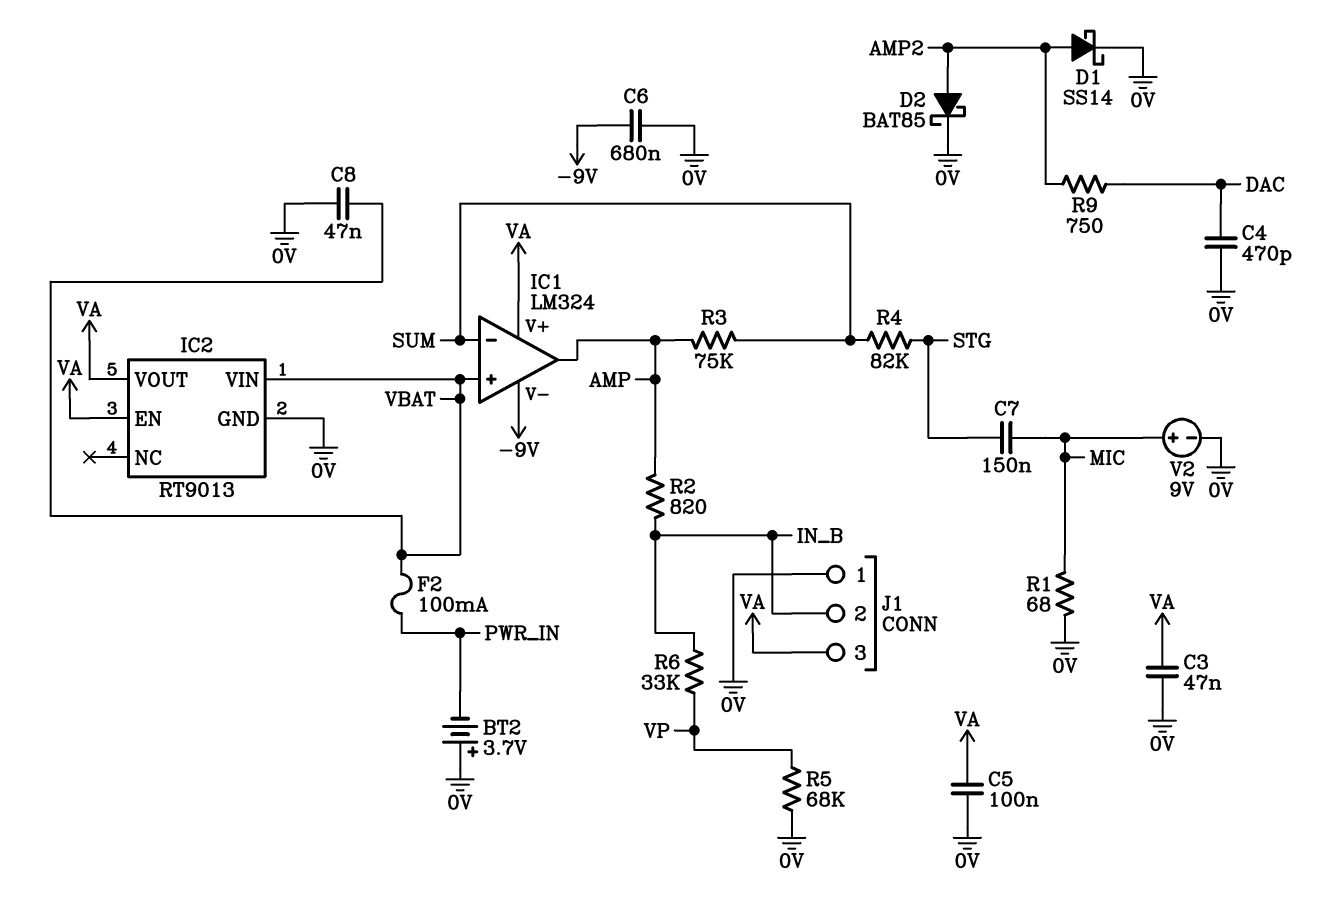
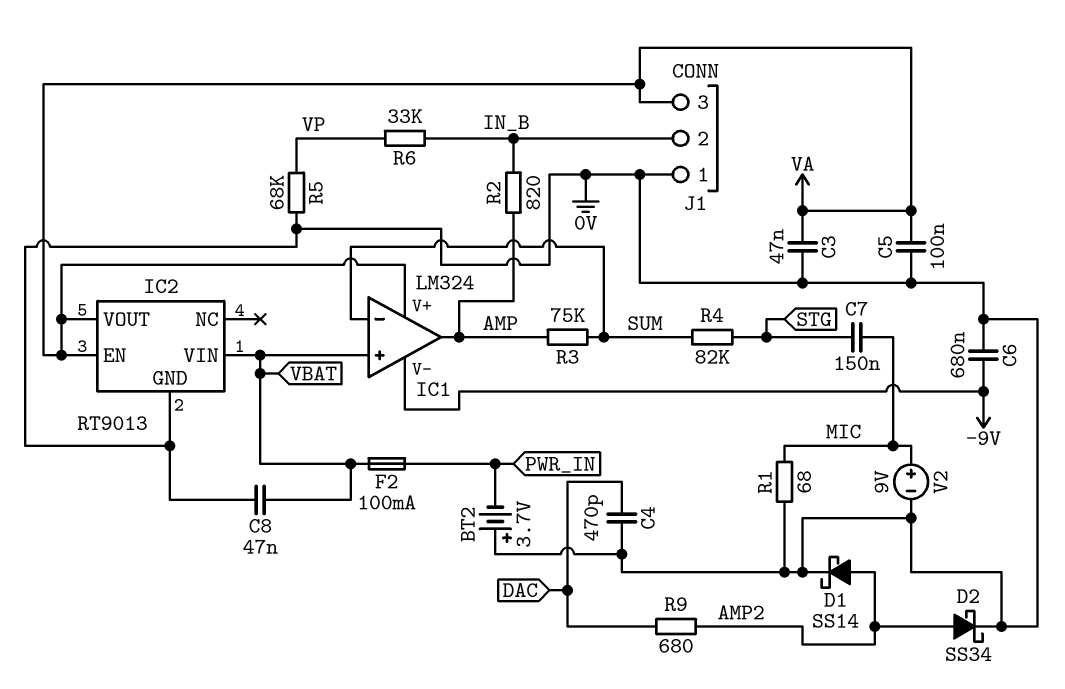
D2: schottky BAT85 (A AMP2, K 0V) -> schottky SS34 (A AMP2, K 0V)
R9: 750 (AMP2, DAC) -> 680 (AMP2, DAC)

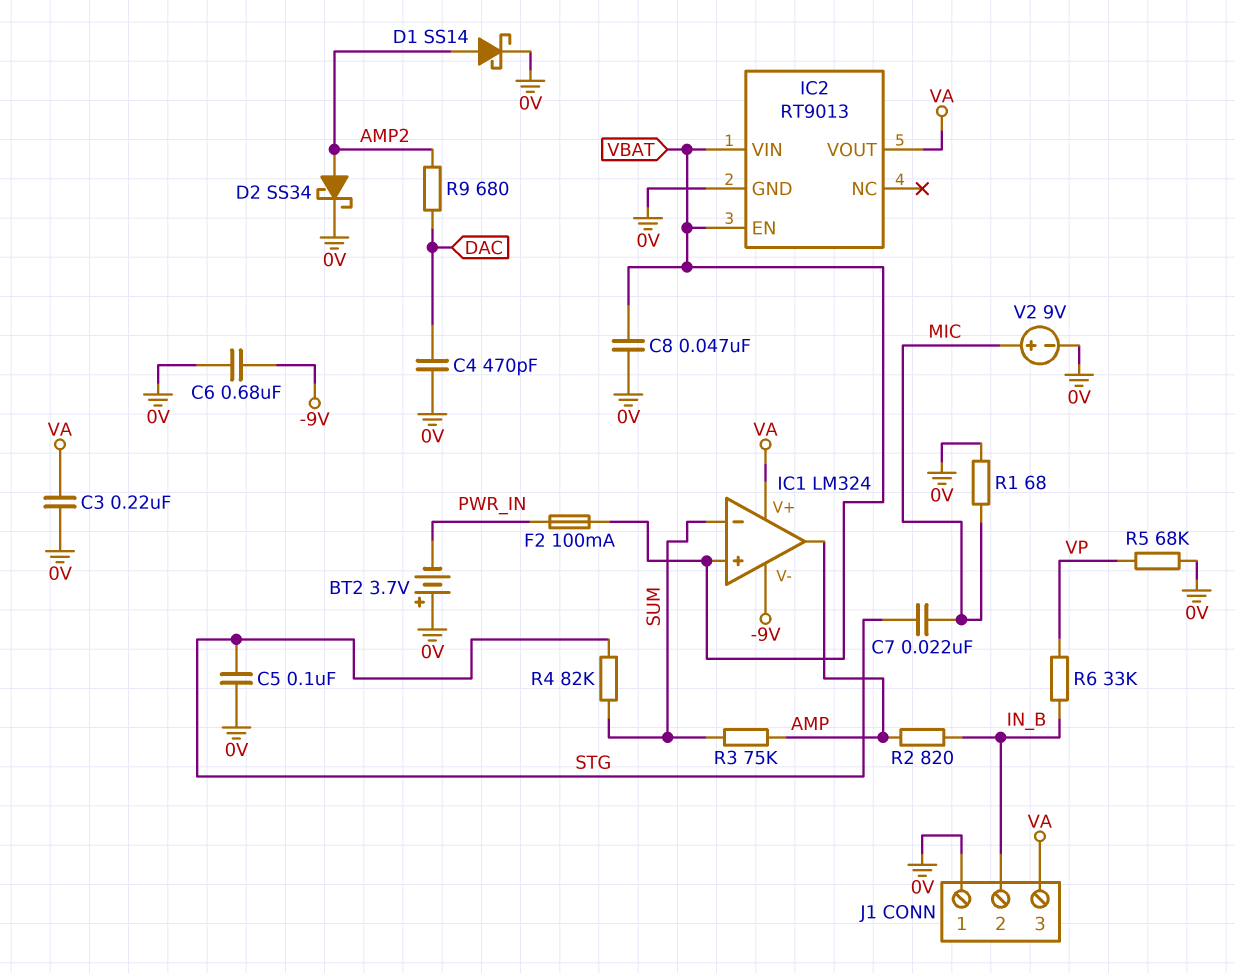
C3: 47nF (0V, VA) -> 220nF (0V, VA)
C5: 100nF (0V, VA) -> 100nF (0V, STG)
C7: 150nF (MIC, STG) -> 22nF (MIC, STG)
IC2 pin EN: VA -> VBAT

